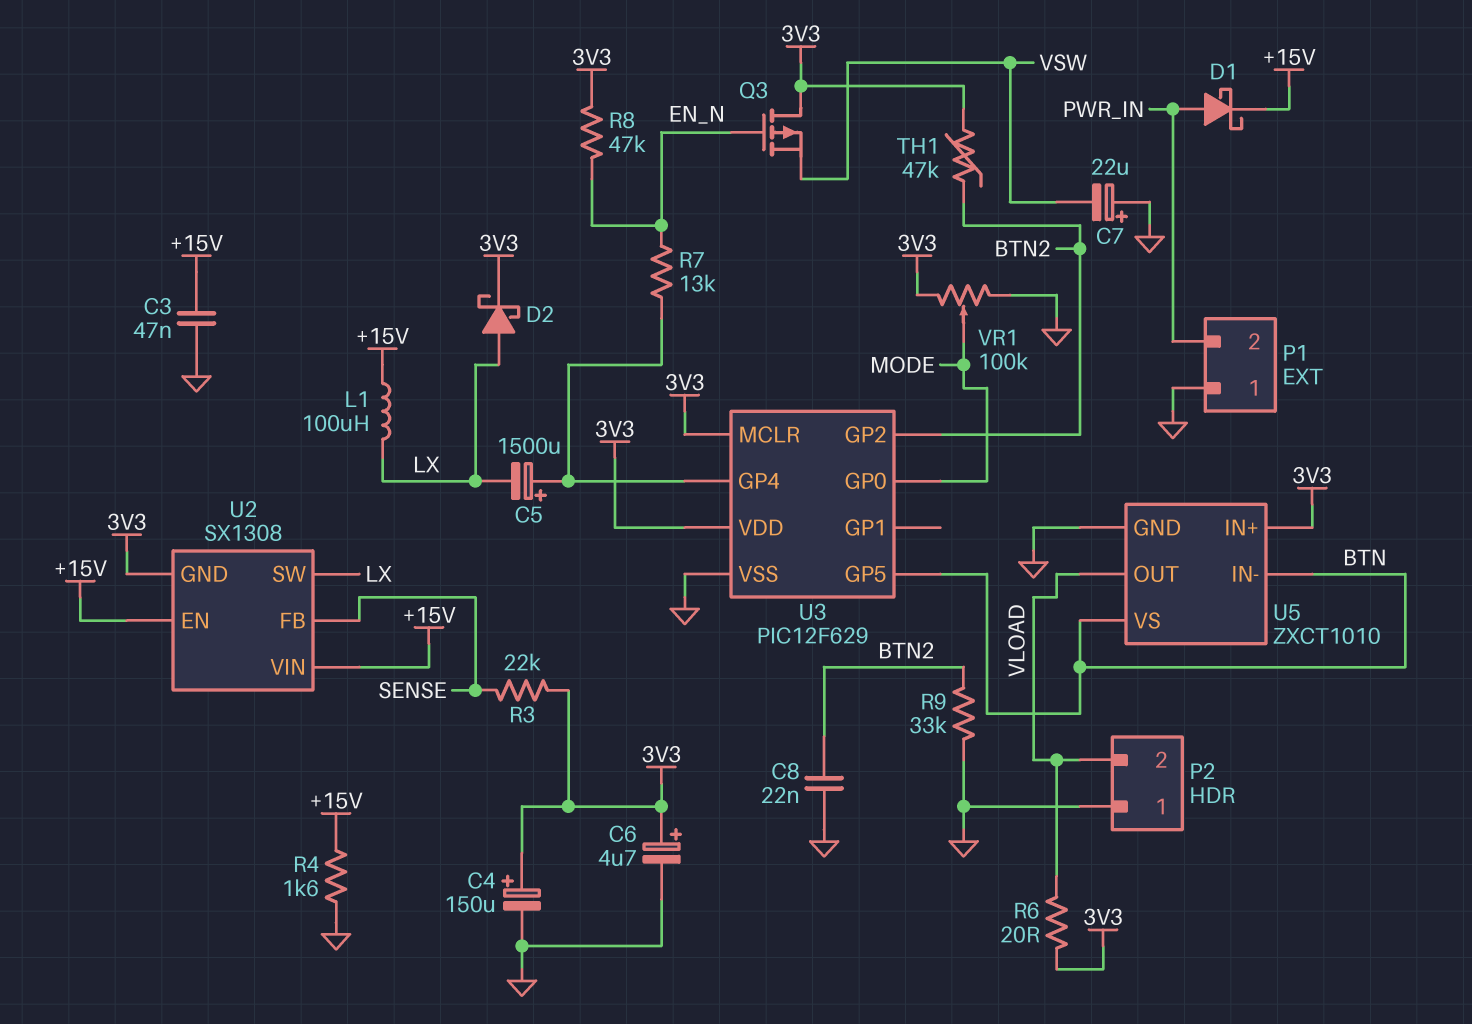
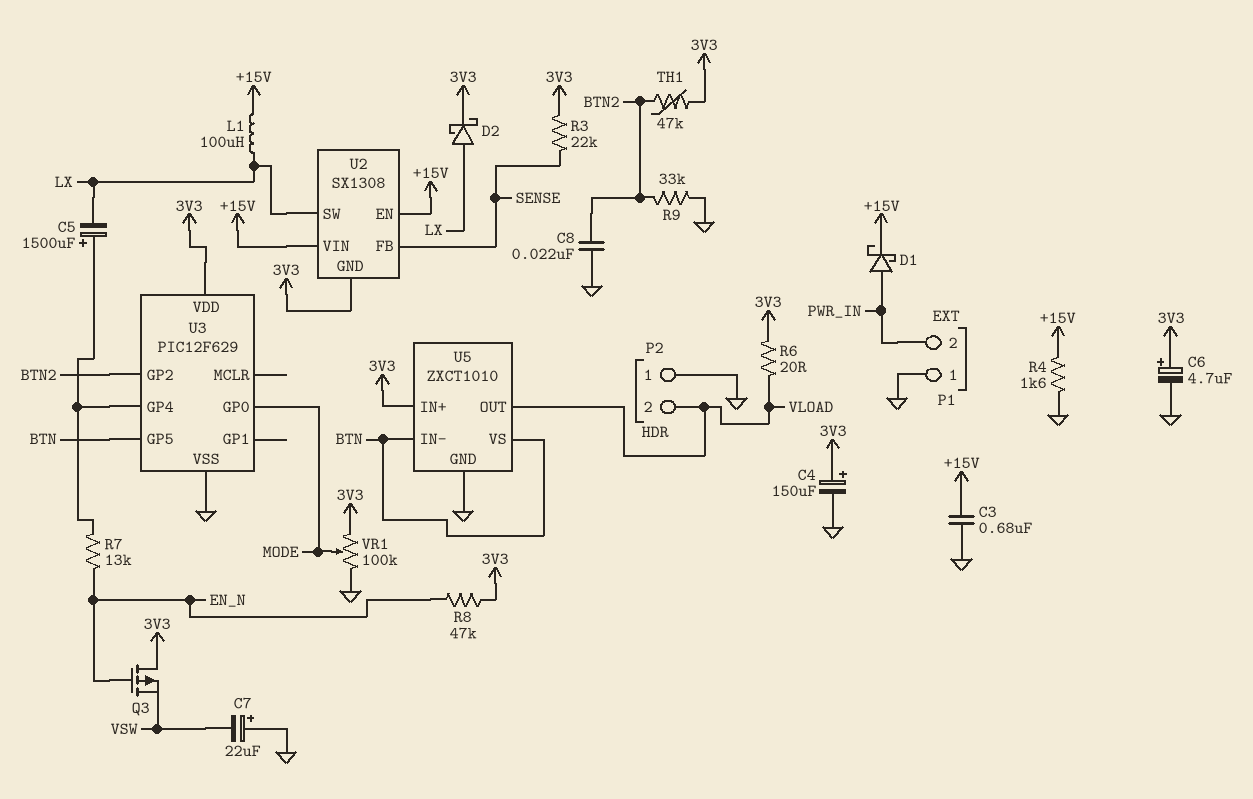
C3: 47nF (+15V, GND) -> 680nF (+15V, GND)
U3 pin MCLR: 3V3 -> none

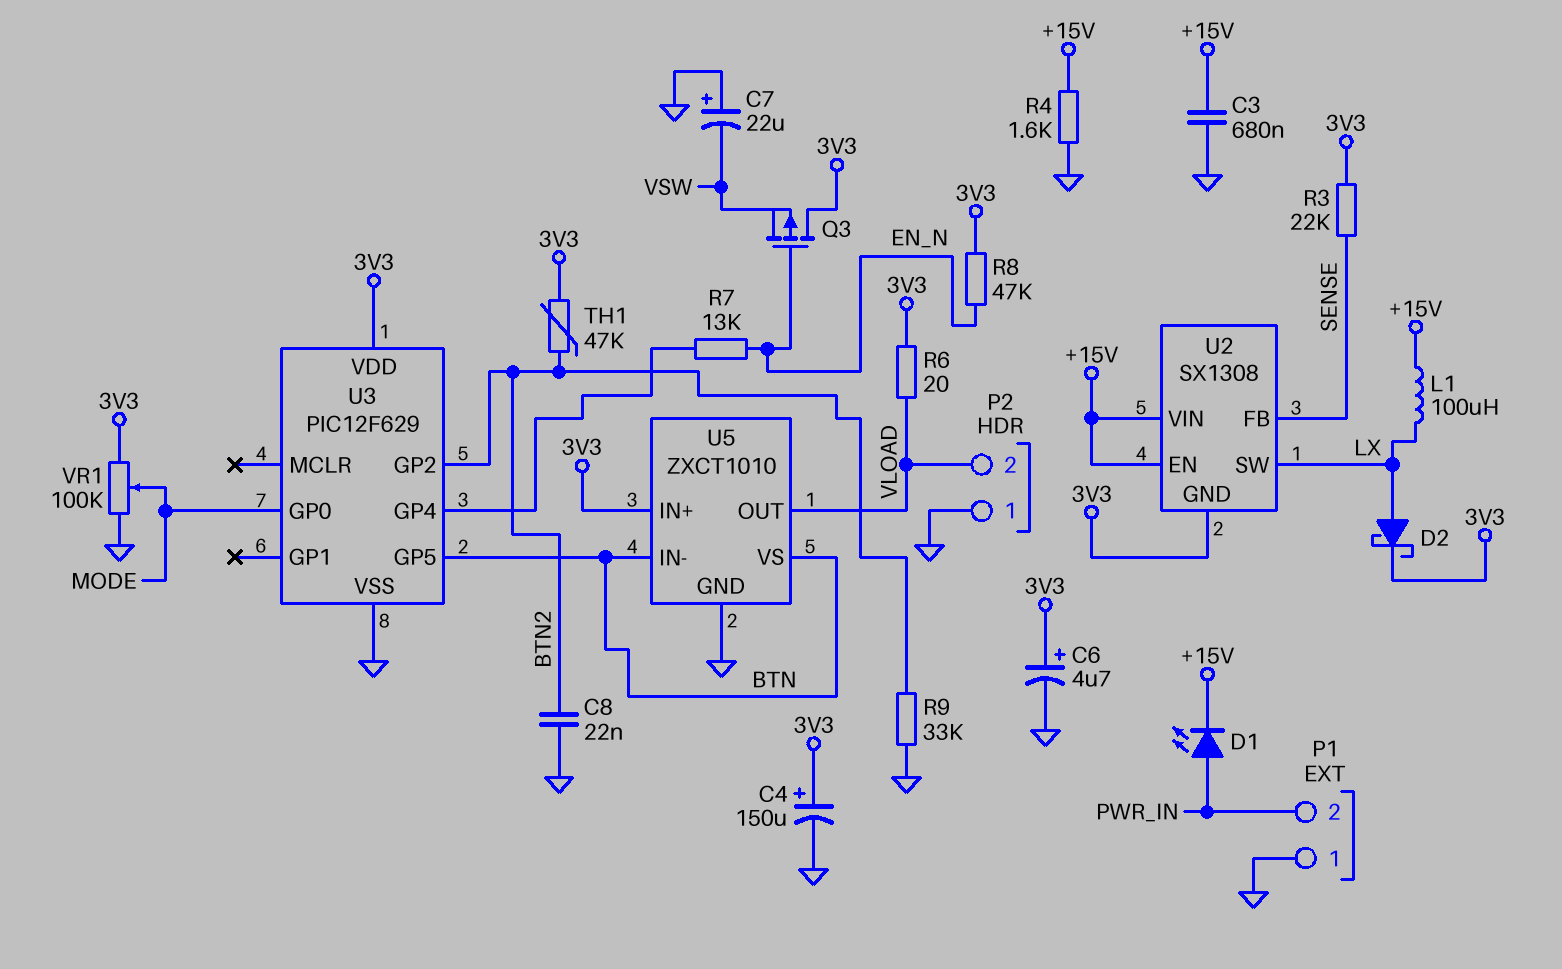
C5: 1500uF (plus U3/GP4, minus LX) -> none
D1: schottky (A PWR_IN, K +15V) -> LED (A PWR_IN, K +15V)

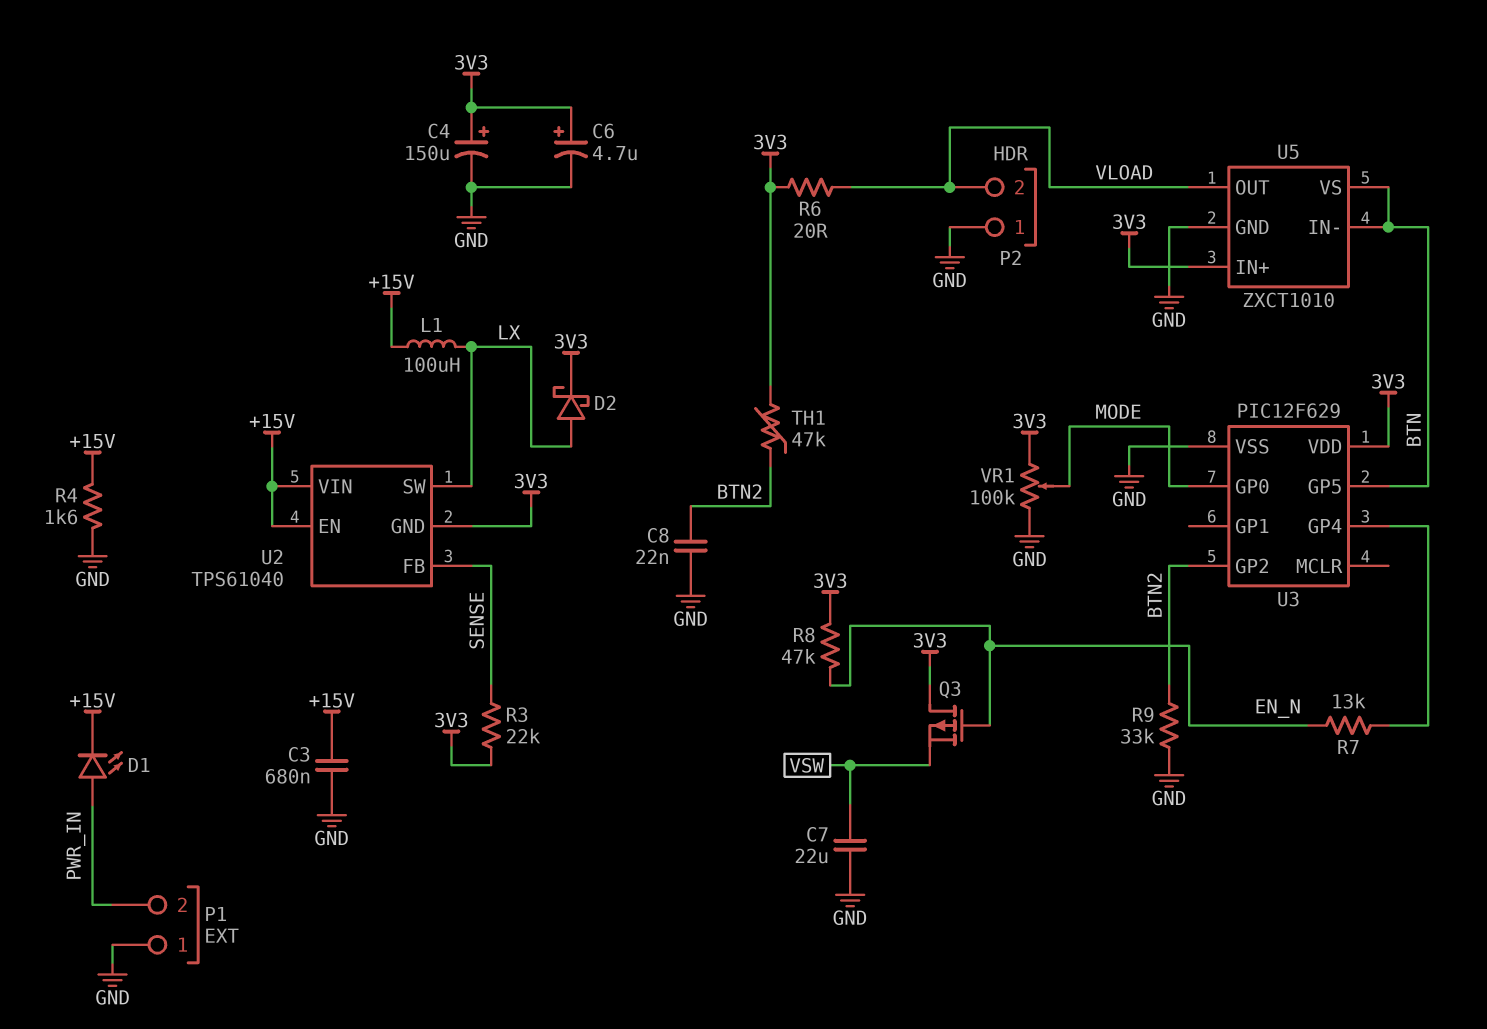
C7: 22uF (plus GND, minus VSW) -> 22uF (GND, VSW)
U2: SX1308 -> TPS61040

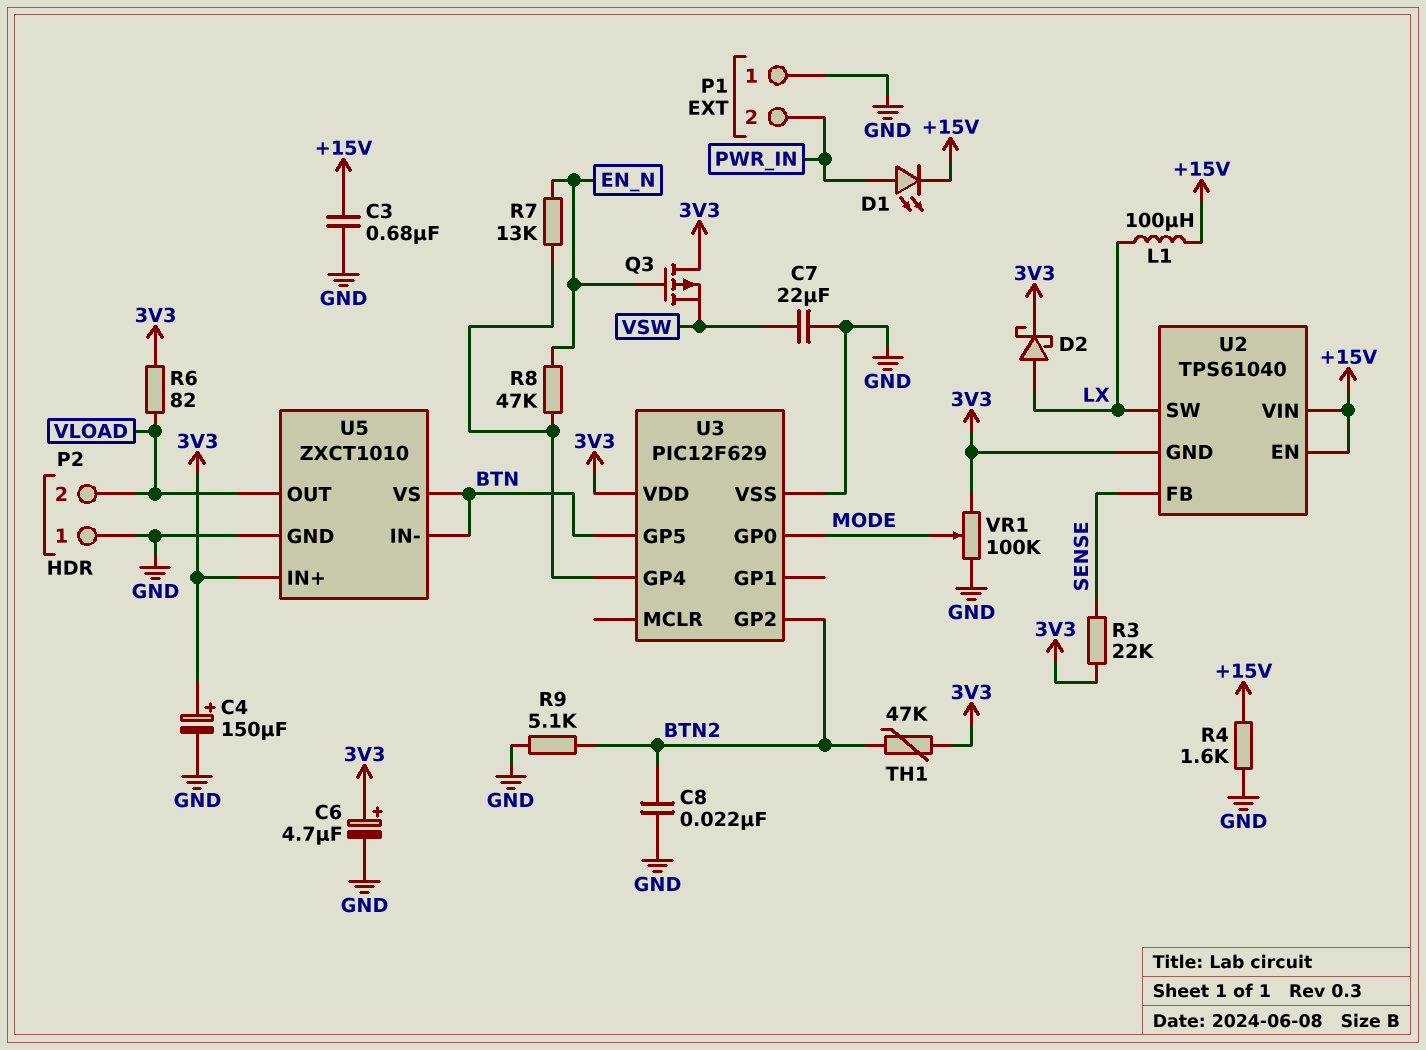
R6: 20 (3V3, VLOAD) -> 82 (3V3, VLOAD)
R8: 47k (3V3, EN_N) -> 47k (EN_N, U3/GP4)
R9: 33k (BTN2, GND) -> 5.1k (BTN2, GND)

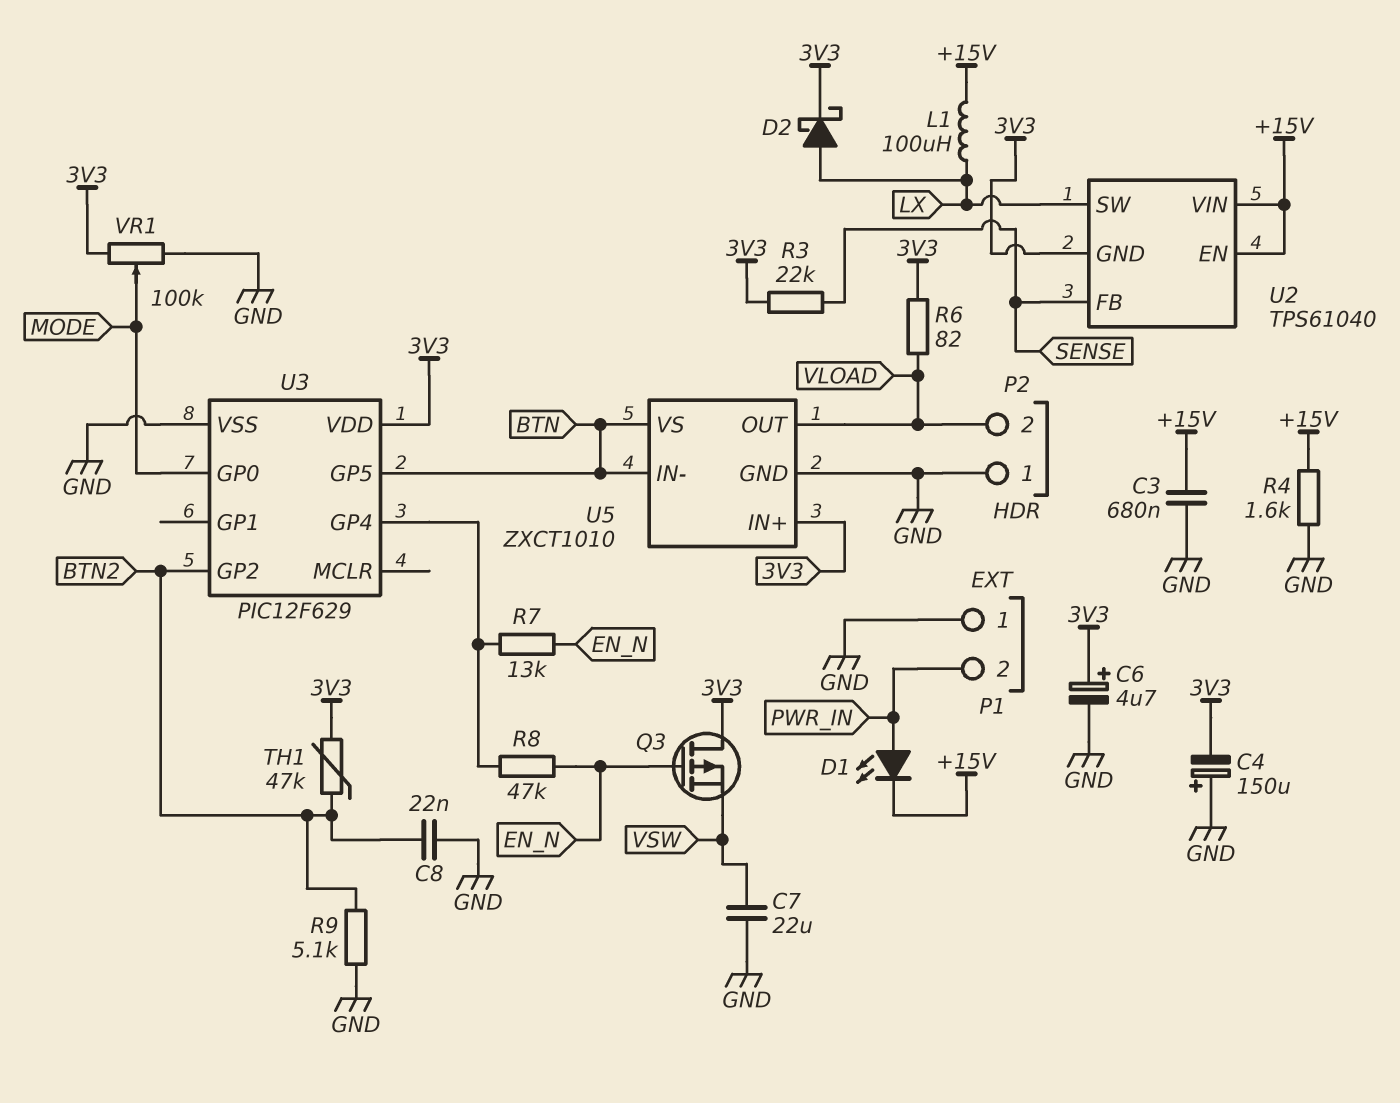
C4: 150uF (plus 3V3, minus GND) -> 150uF (plus GND, minus 3V3)

